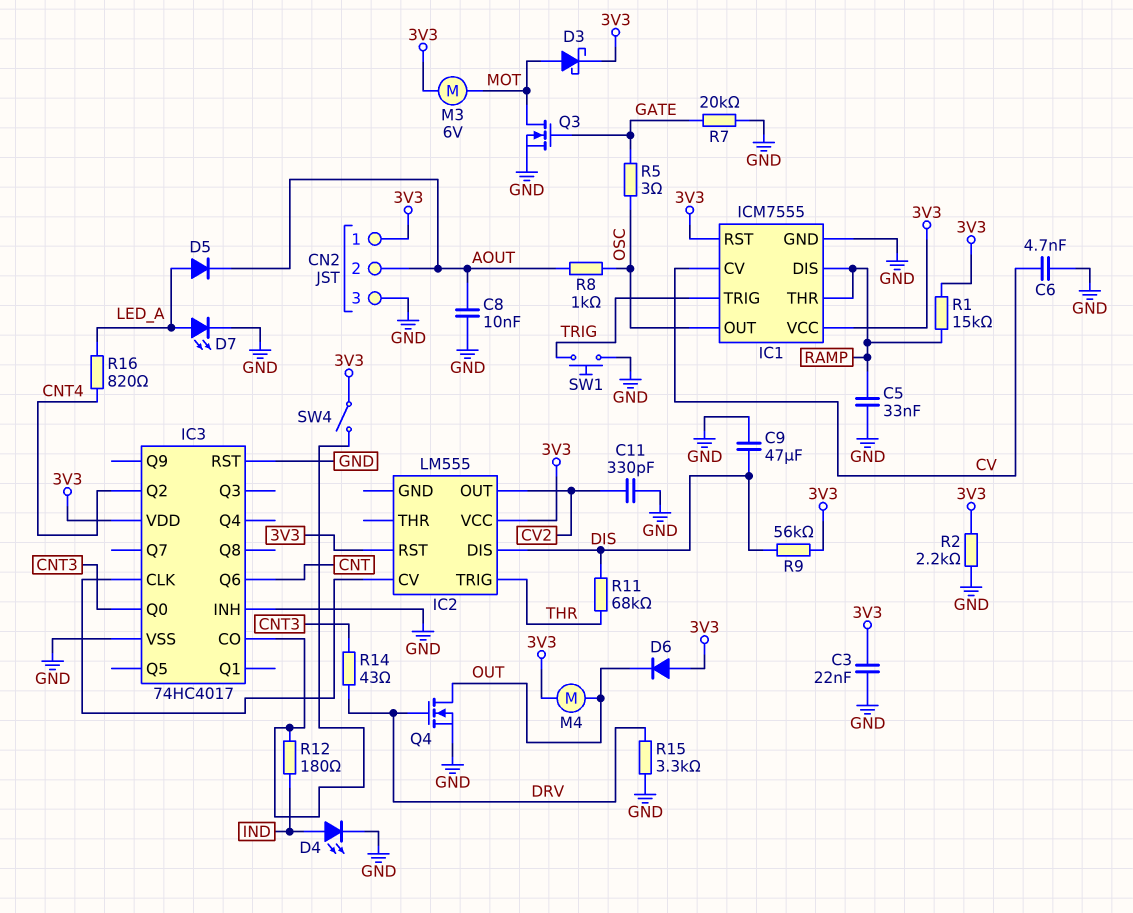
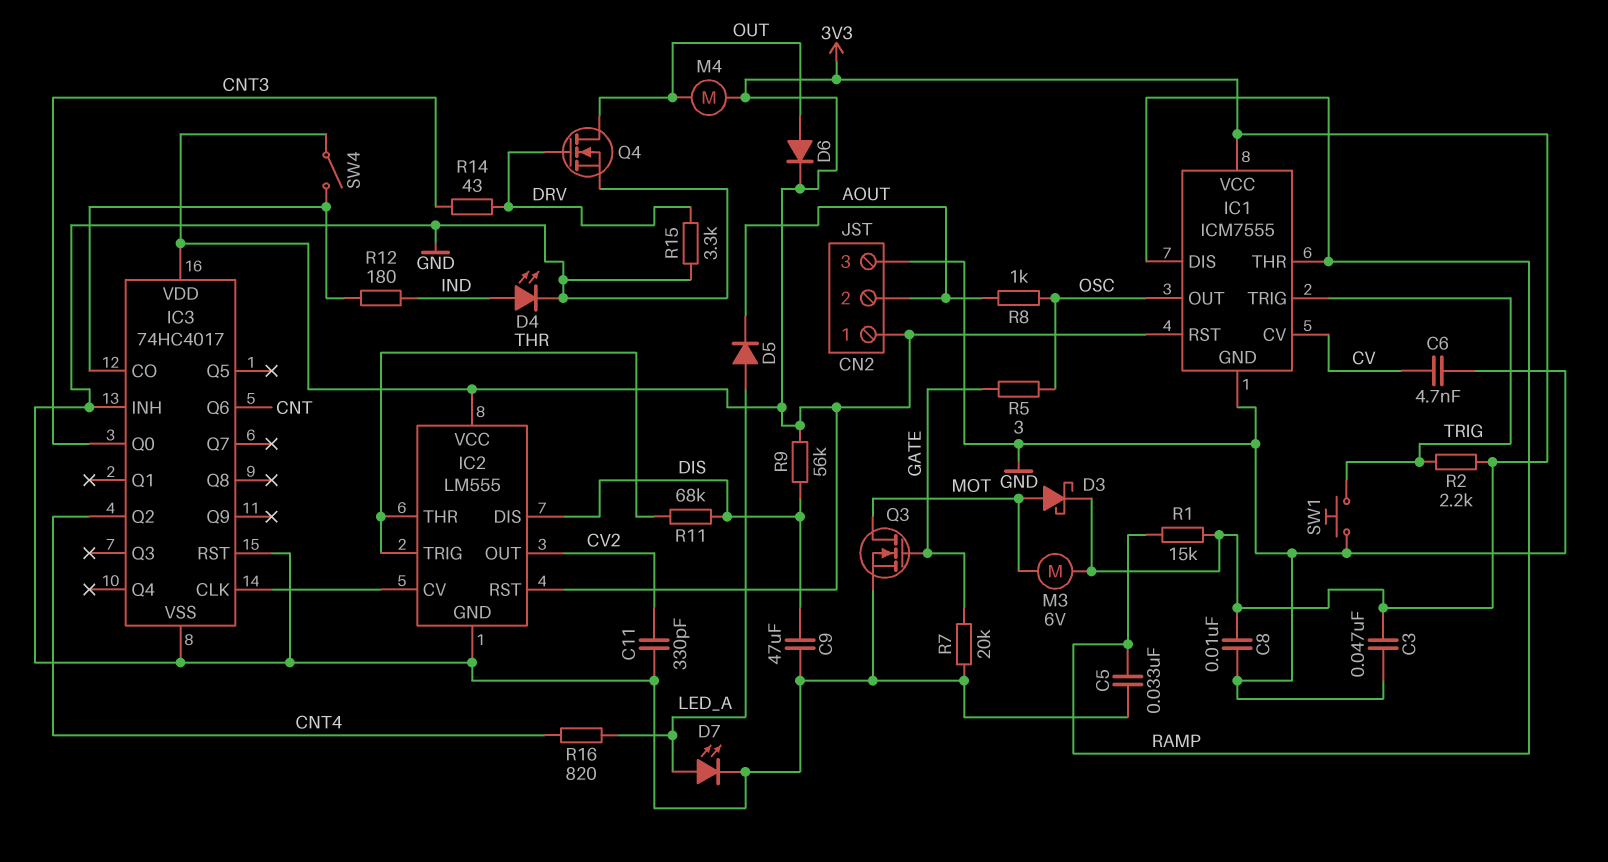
C3: 22nF (3V3, GND) -> 47nF (3V3, GND)
C8: 10nF (AOUT, GND) -> 10nF (3V3, GND)
D6: diode (A 3V3, K OUT) -> diode (A OUT, K 3V3)
IC2 pin GND: none -> GND
IC2 pin THR: none -> THR
R2: 2.2k (3V3, GND) -> 2.2k (3V3, TRIG)

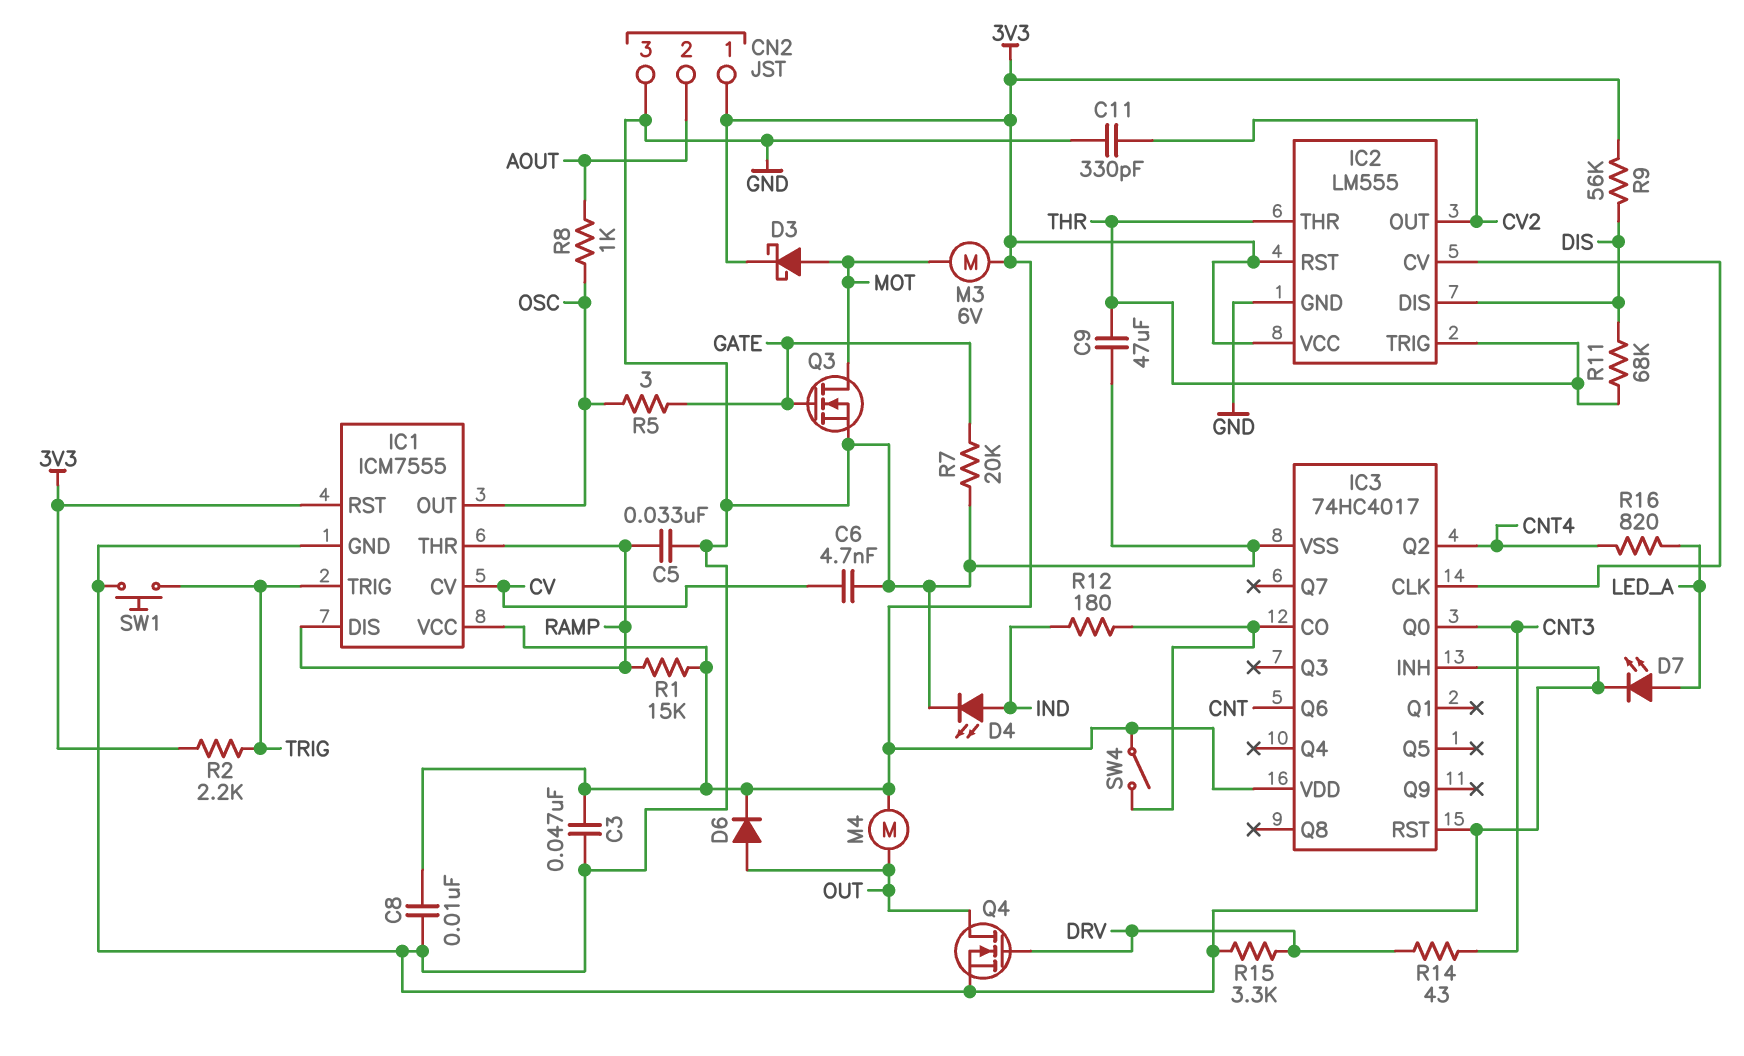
C9: 47uF (DIS, GND) -> 47uF (GND, THR)
D5: diode (A LED_A, K AOUT) -> none

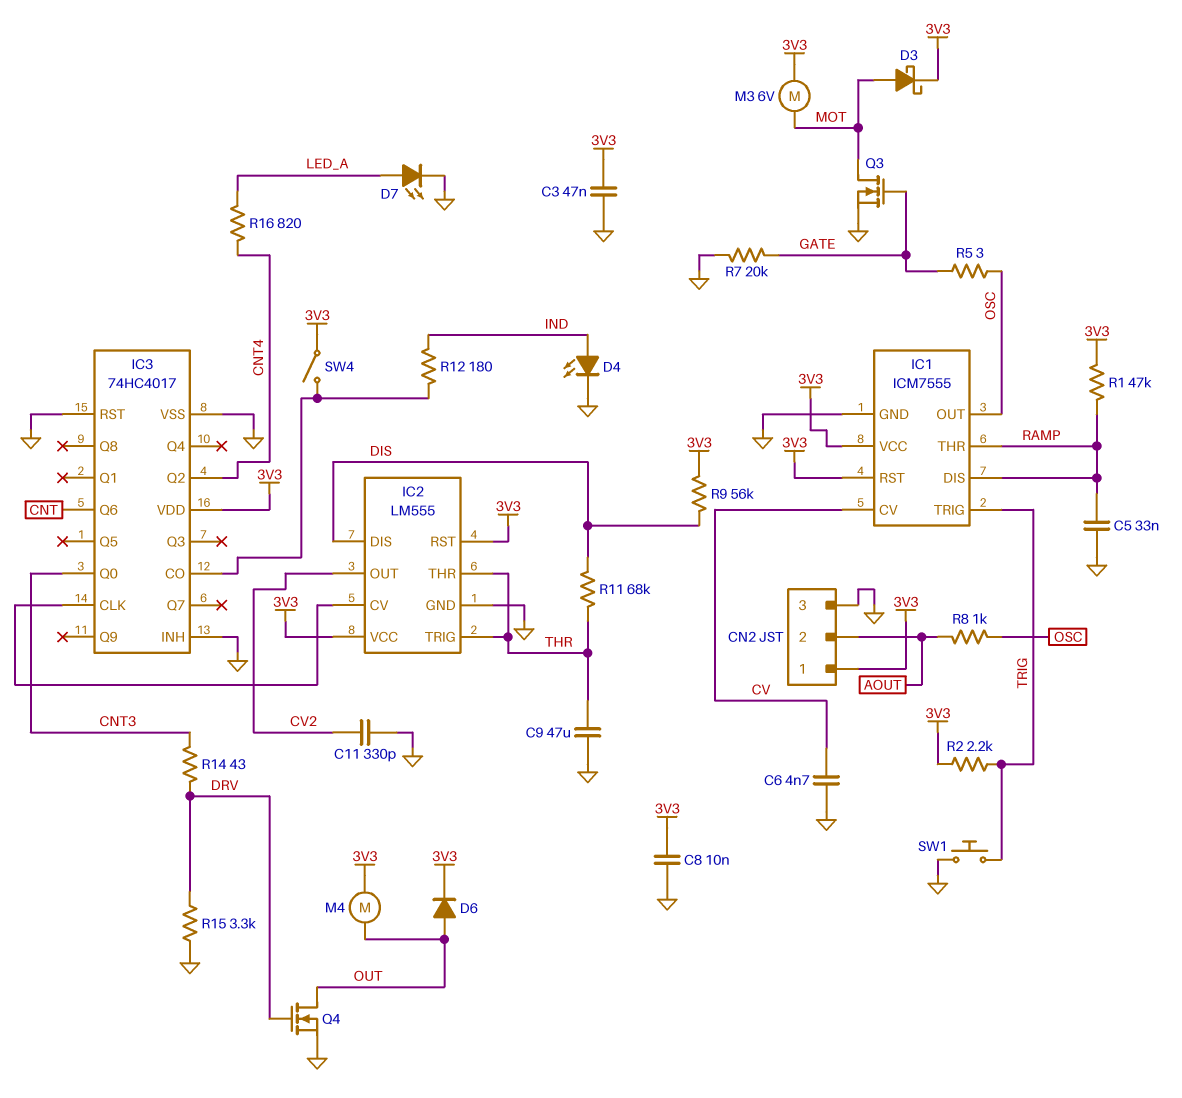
R1: 15k (3V3, RAMP) -> 47k (3V3, RAMP)

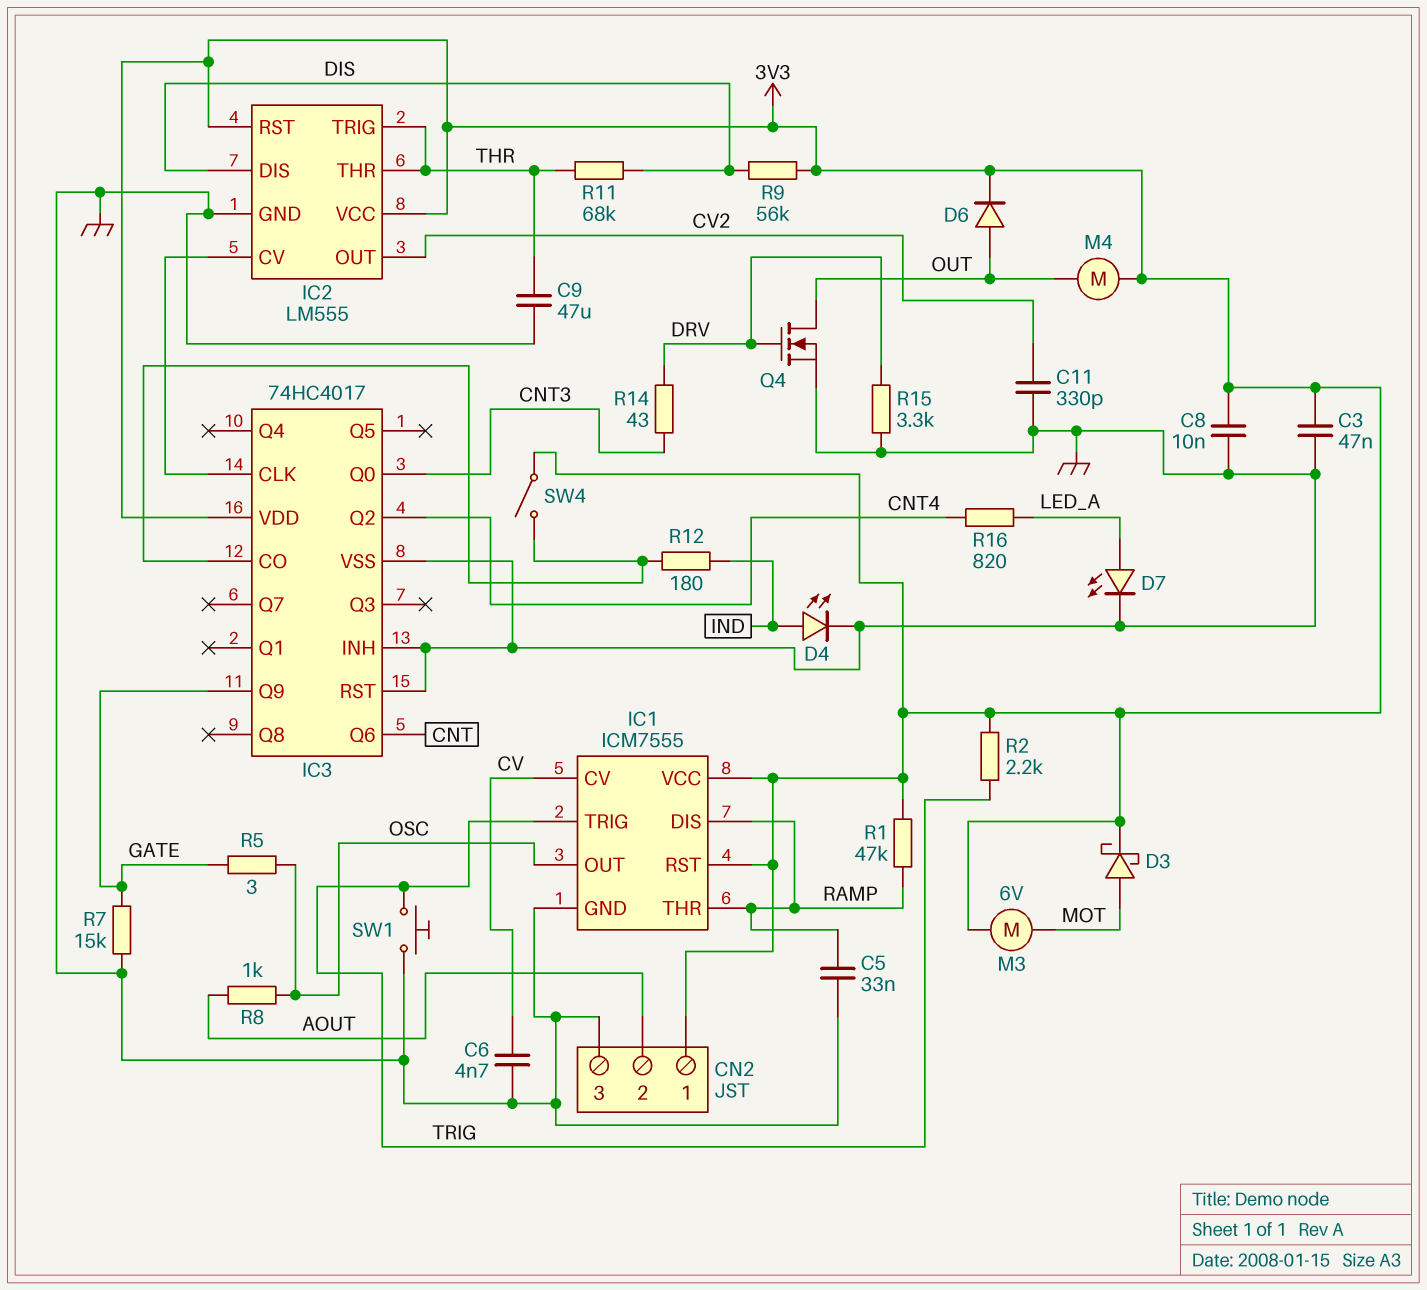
IC3 pin Q9: none -> GATE
Q3: NMOS (G GATE, D MOT, S GND) -> none
R7: 20k (GATE, GND) -> 15k (GATE, GND)

